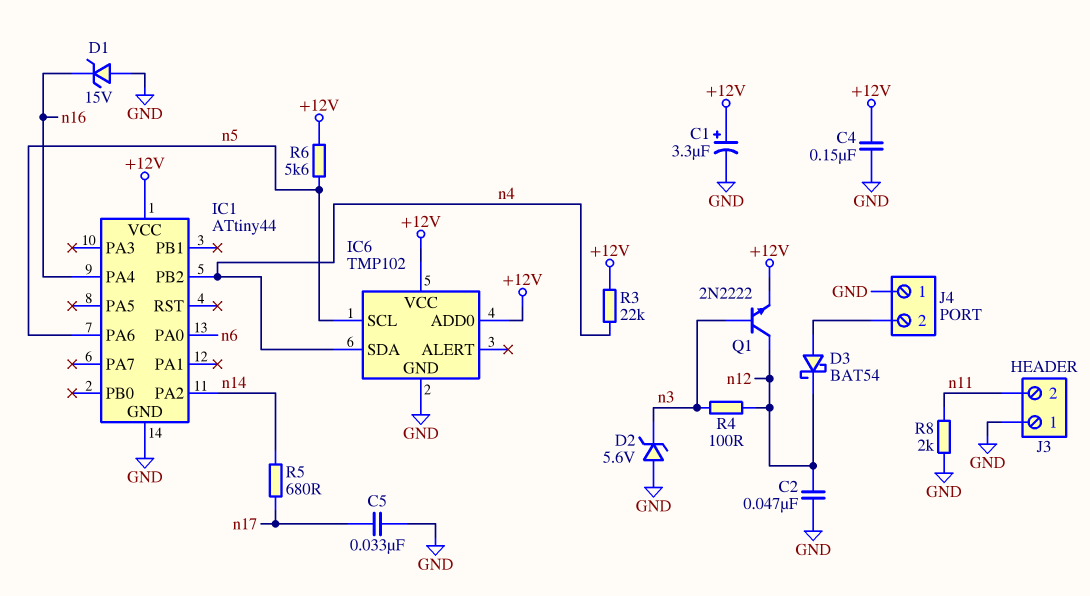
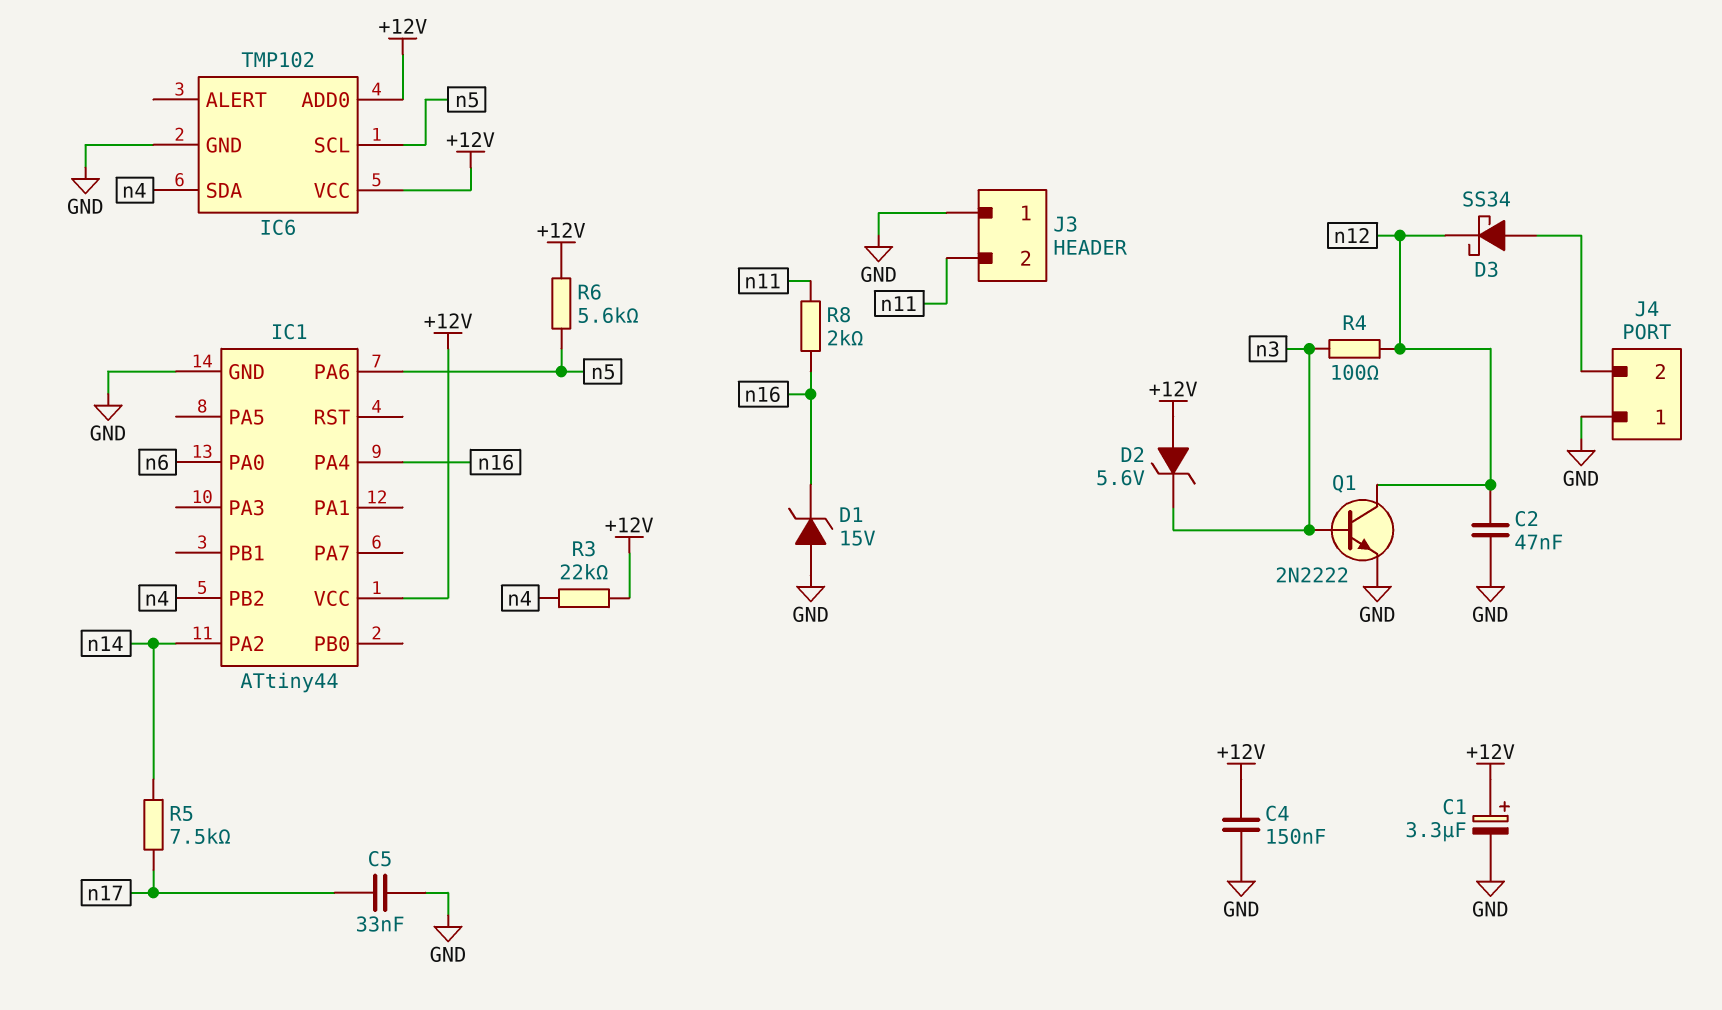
D2: zener 5.6V (A GND, K n3) -> zener 5.6V (A +12V, K n3)
D3: schottky BAT54 (A J4/2, K n12) -> schottky SS34 (A J4/2, K n12)
Q1: NPN 2N2222 (B n3, C n12, E +12V) -> NPN 2N2222 (B n3, C n12, E GND)
R5: 680 (n14, n17) -> 7.5k (n14, n17)
R8: 2k (GND, n11) -> 2k (n11, n16)

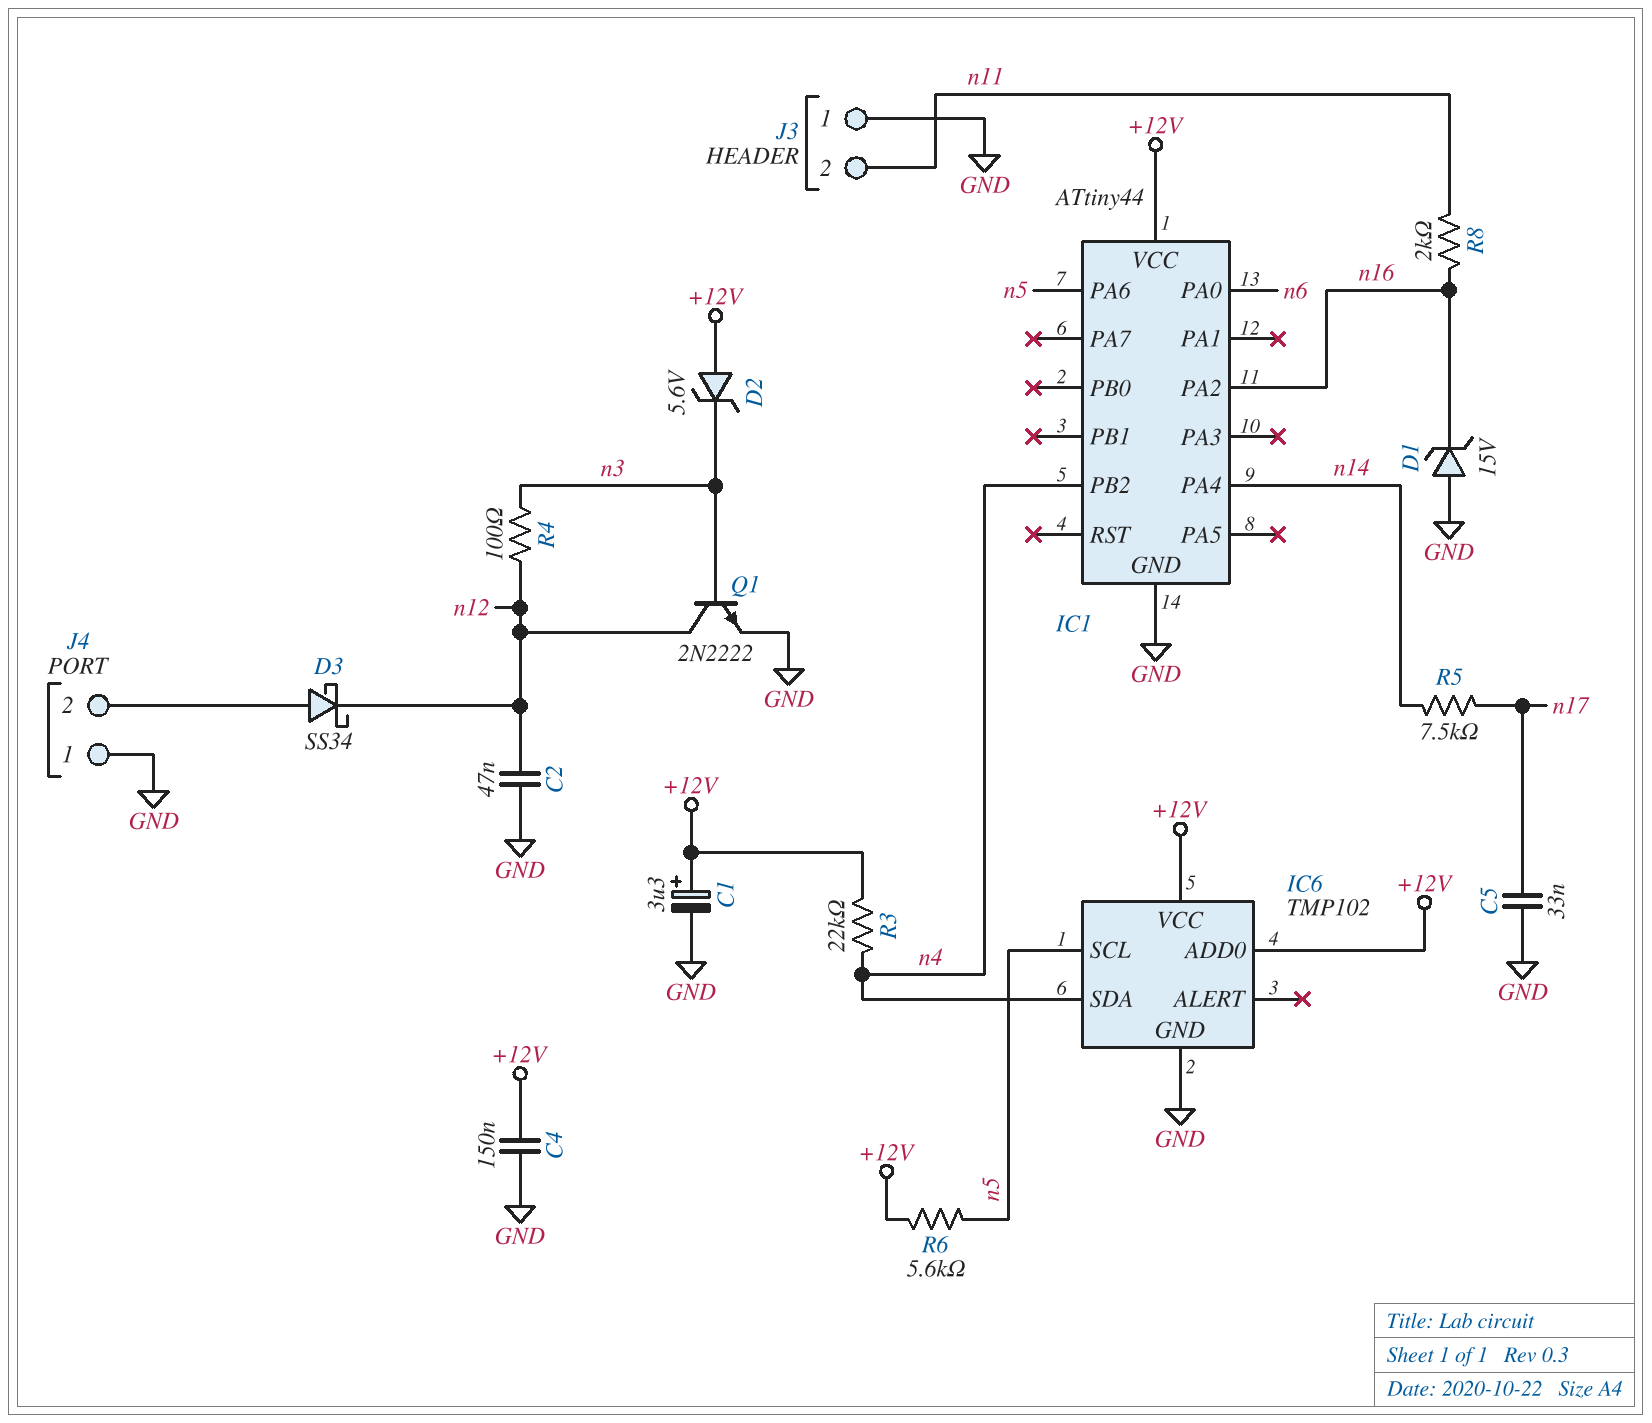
IC1 pin PA2: n14 -> n16
IC1 pin PA4: n16 -> n14

